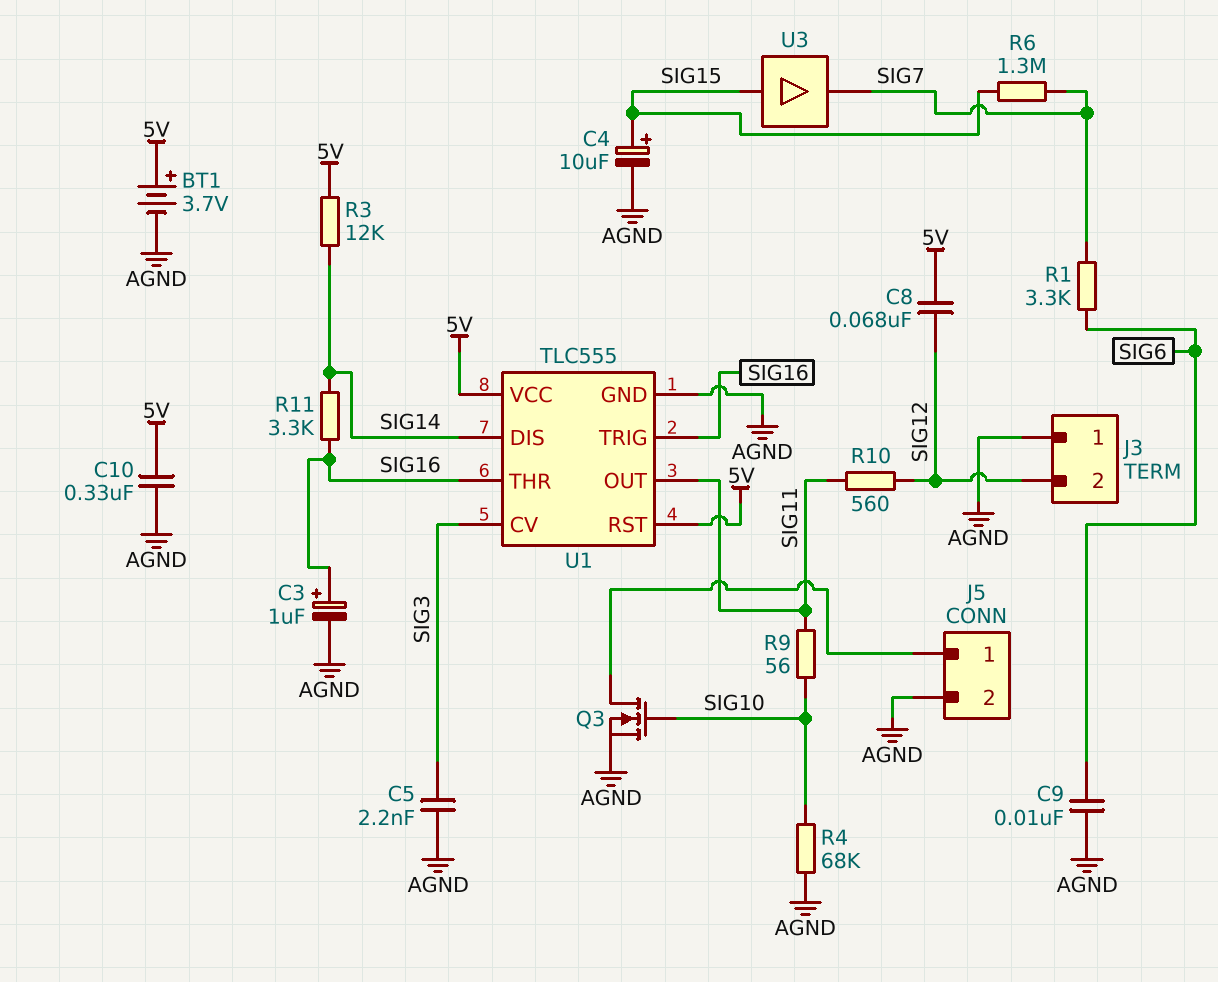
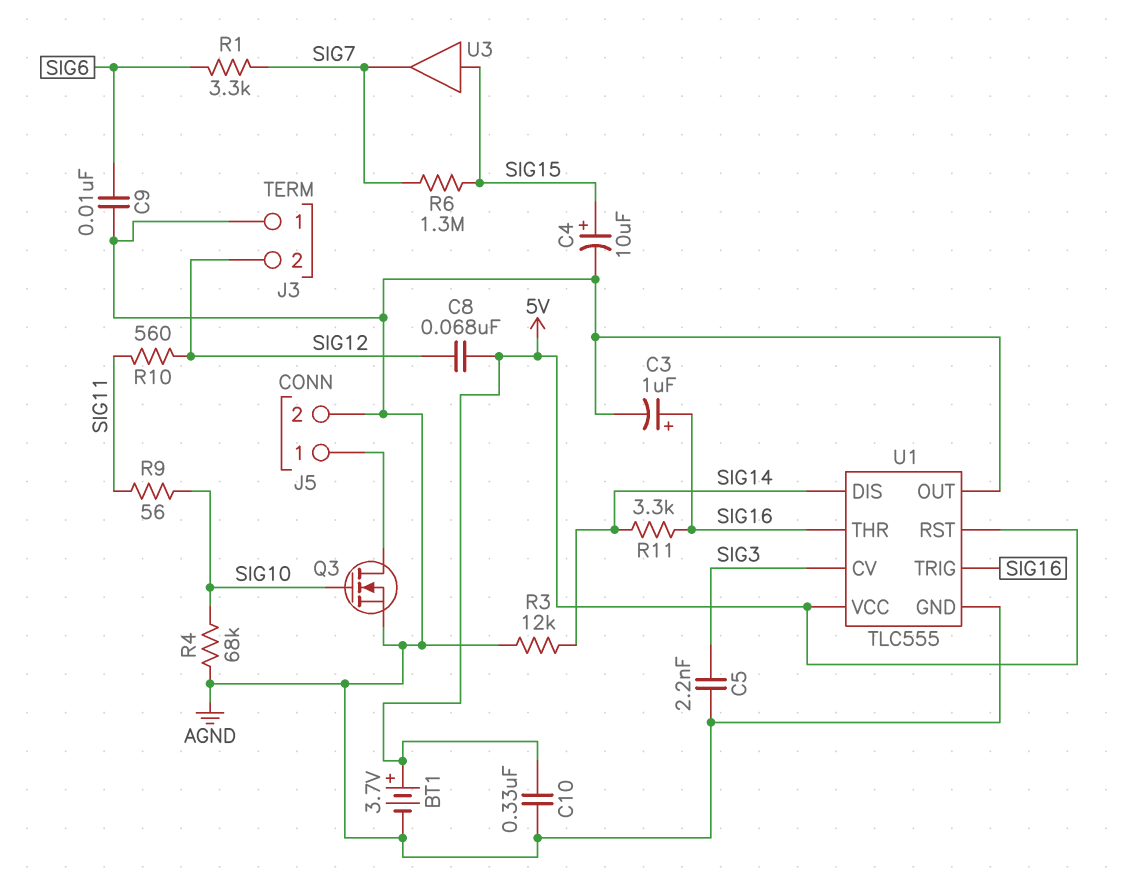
R3: 12k (5V, SIG14) -> 12k (AGND, SIG14)
U1 pin OUT: SIG11 -> AGND

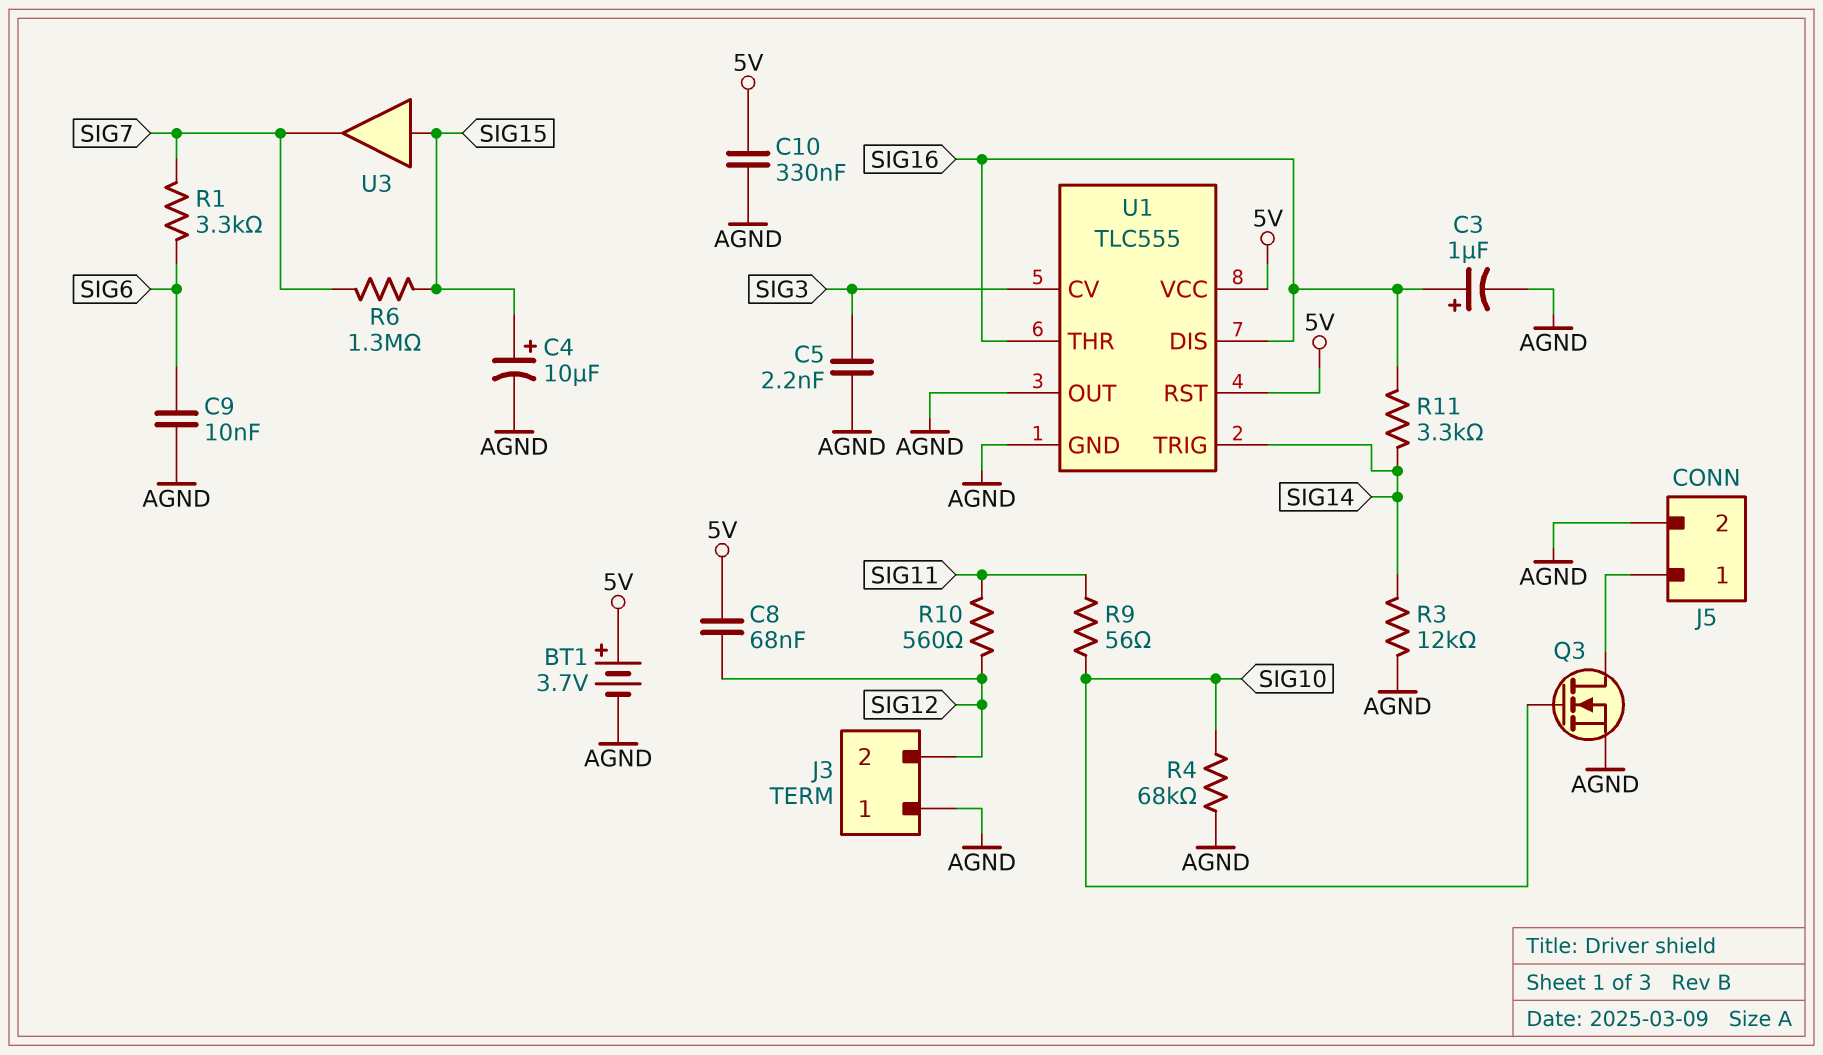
U1 pin DIS: SIG14 -> SIG16
U1 pin TRIG: SIG16 -> SIG14

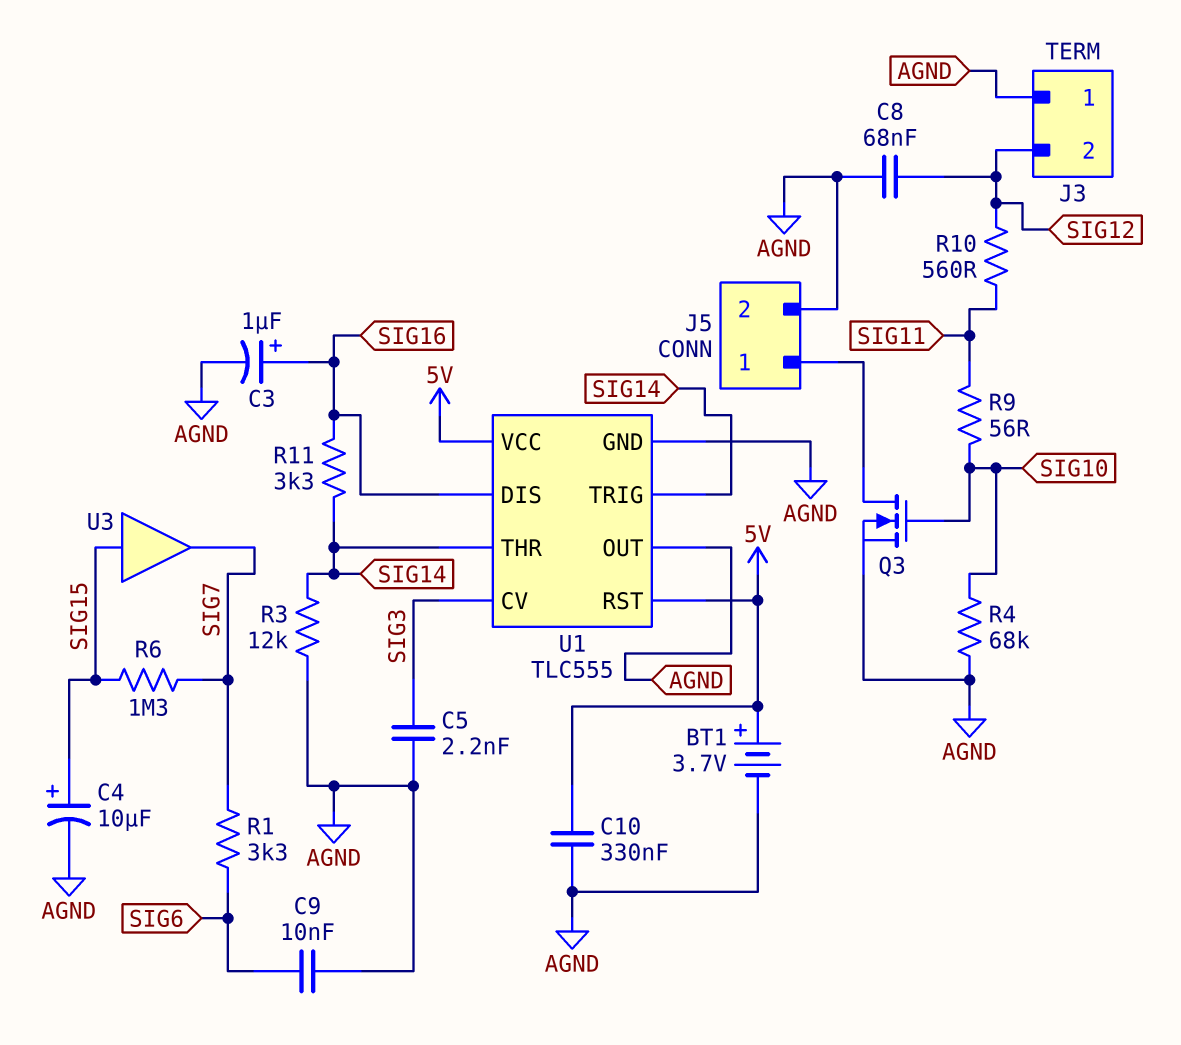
C8: 68nF (5V, SIG12) -> 68nF (AGND, SIG12)
U1 pin THR: SIG16 -> SIG14

